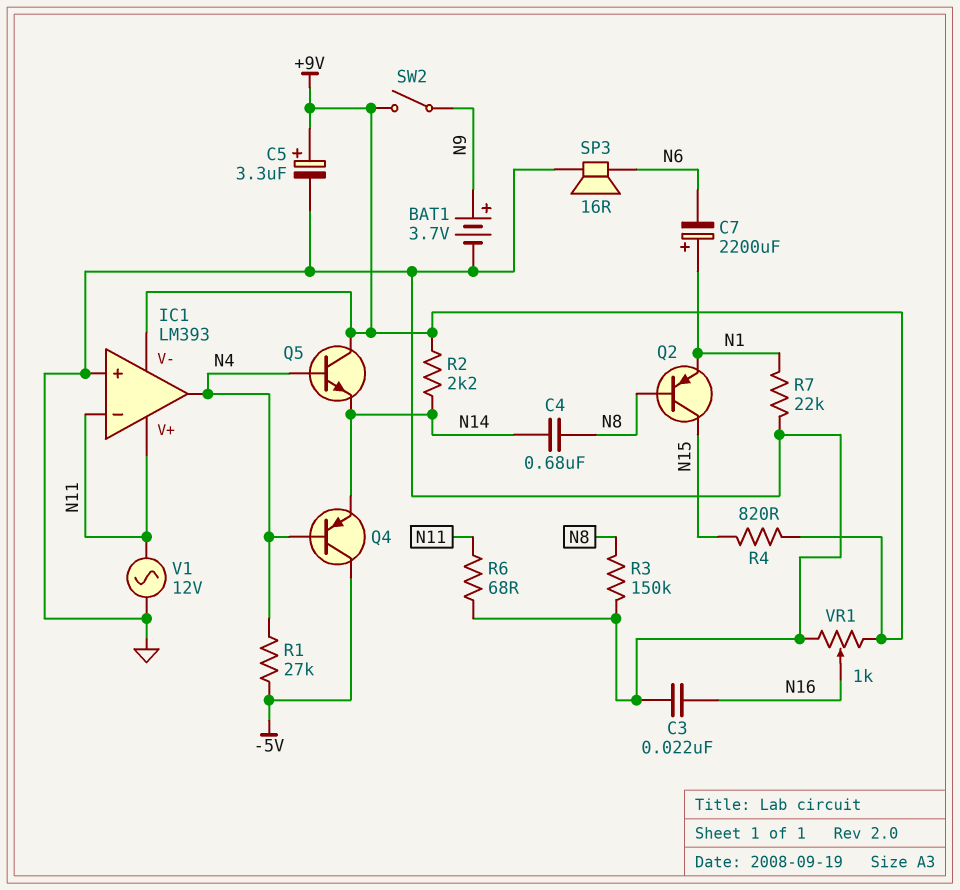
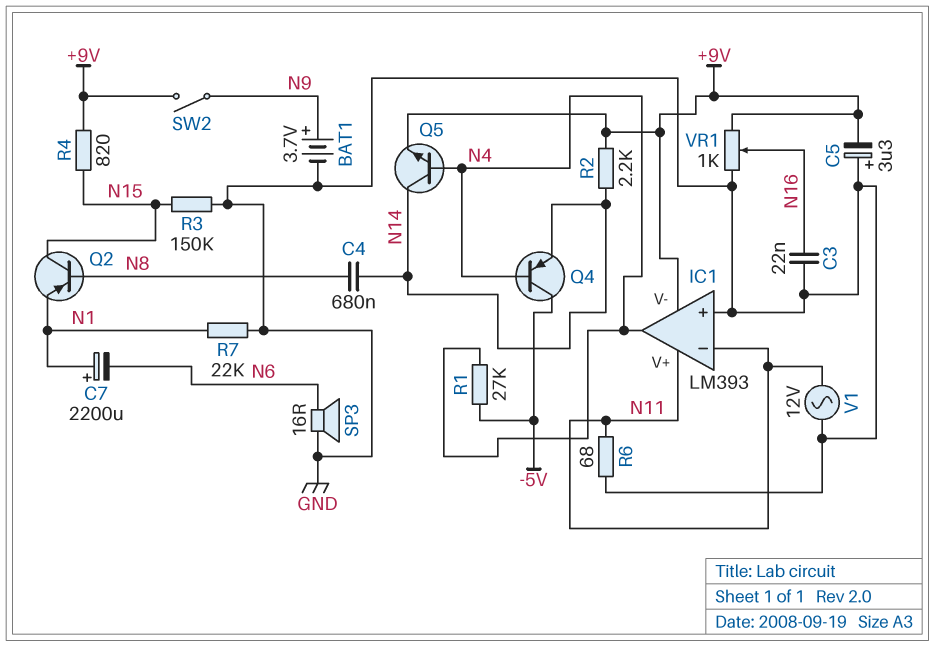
C5: 3.3uF (plus +9V, minus GND) -> 3.3uF (plus GND, minus +9V)
Q5: NPN (B N4, C +9V, E N14) -> NPN (B N4, C N14, E +9V)
R3: 150k (GND, N8) -> 150k (GND, N15)

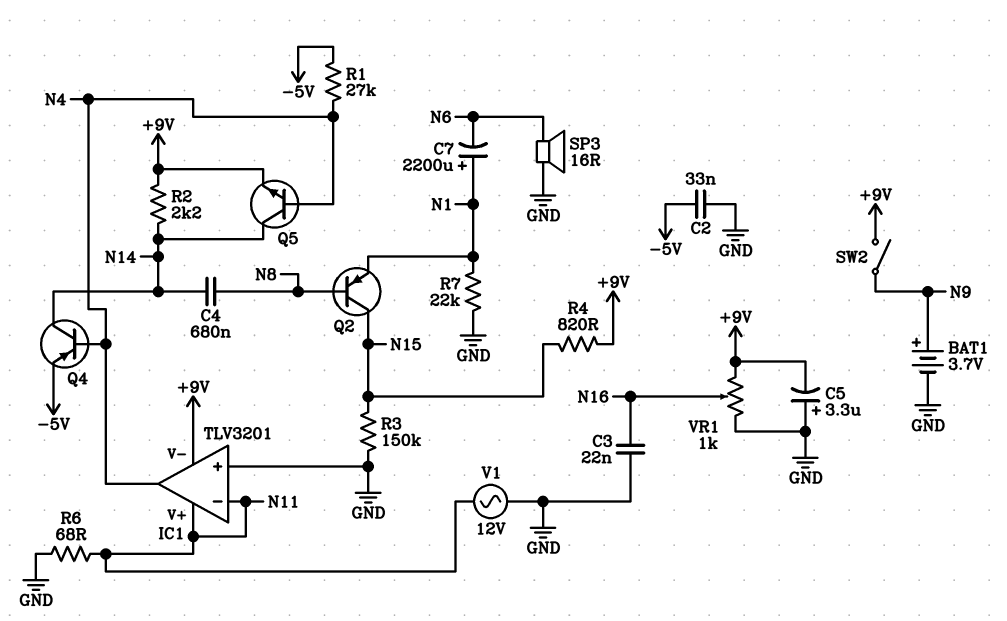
C2: none -> 33nF (-5V, GND)
IC1: LM393 -> TLV3201
Q4: PNP (B N4, C -5V, E N14) -> PNP (B N4, C N14, E -5V)

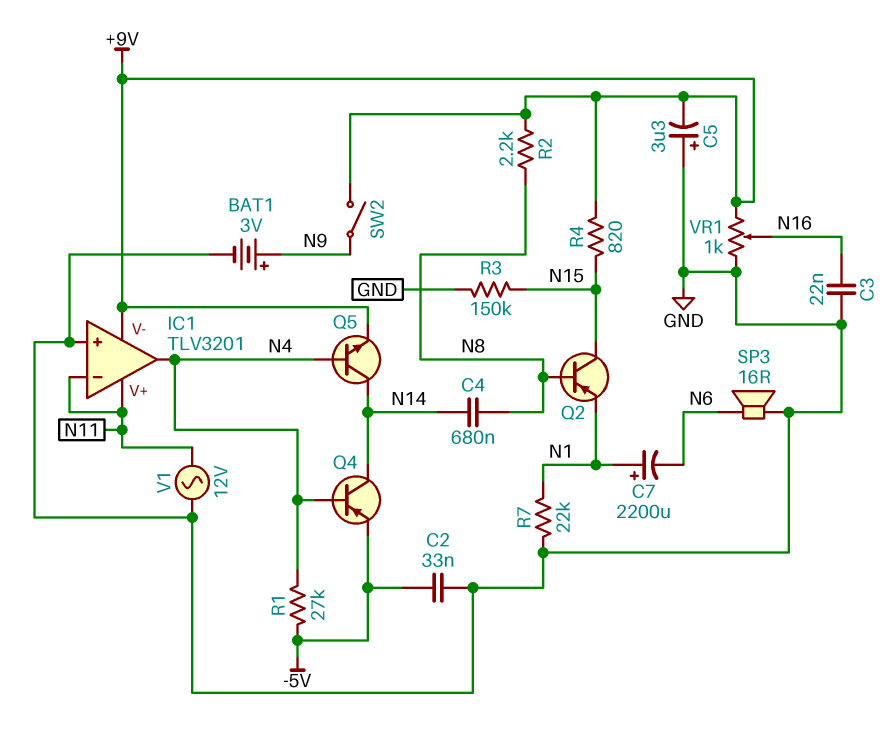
BAT1: 3.7V (plus N9, minus GND) -> 3V (plus N9, minus GND)
R2: 2.2k (+9V, N14) -> 2.2k (+9V, N8)
R6: 68 (GND, N11) -> none

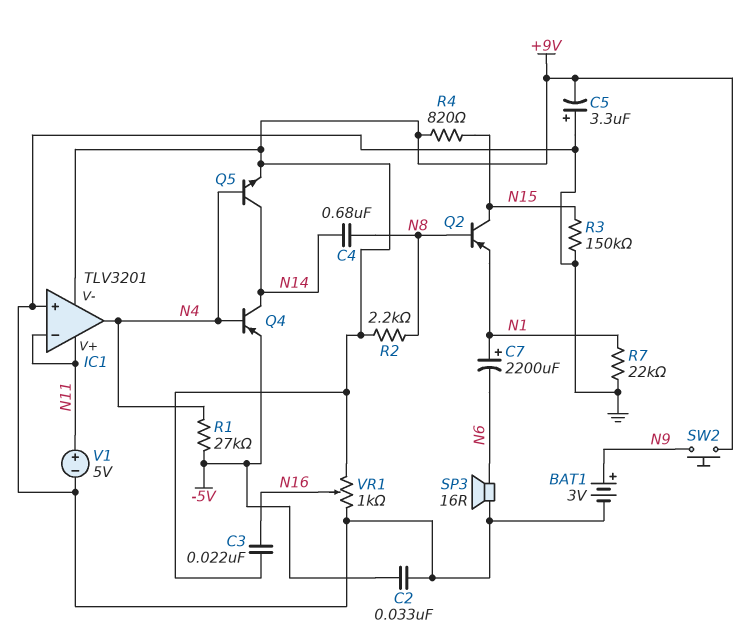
C3: 22nF (GND, N16) -> 22nF (+9V, N16)
SW2: switch (+9V, N9) -> button (+9V, N9)
V1: AC 12V (GND, N11) -> 5V (plus N11, minus GND)

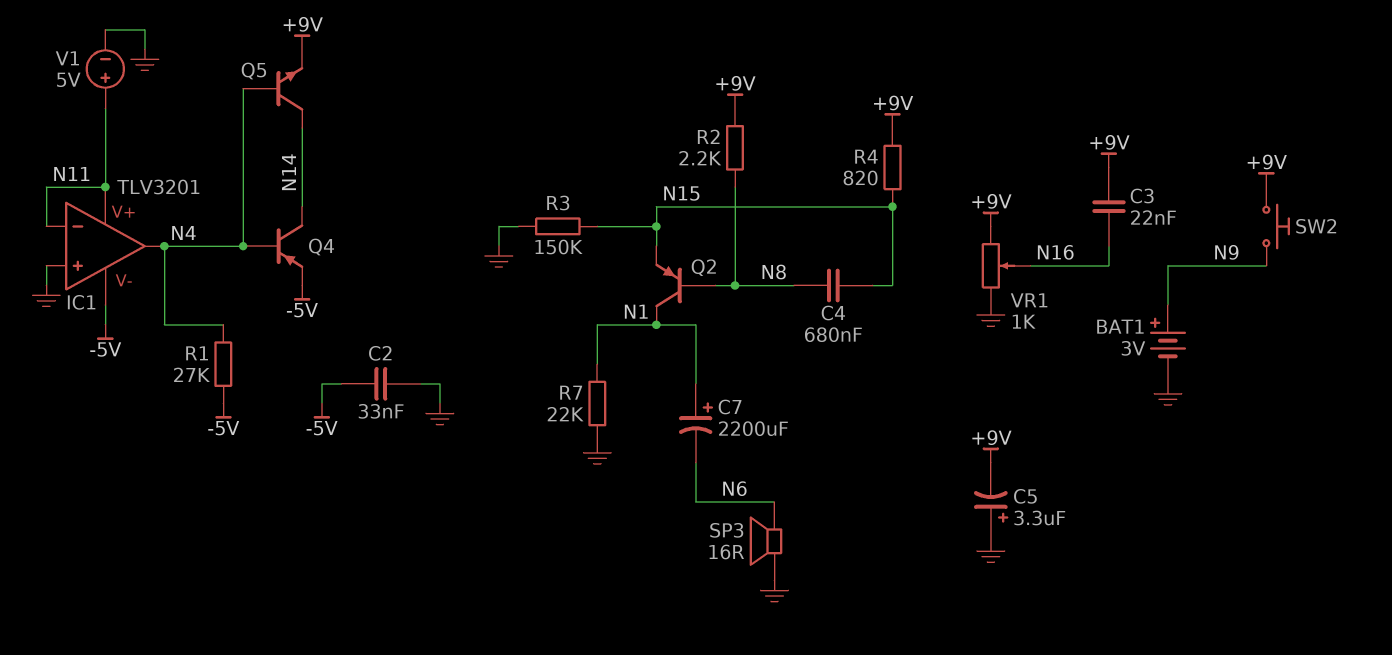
C4: 680nF (N8, N14) -> 680nF (N8, N15)
IC1 pin V-: +9V -> -5V
Q2: PNP (B N8, C N15, E N1) -> PNP (B N8, C N1, E N15)

